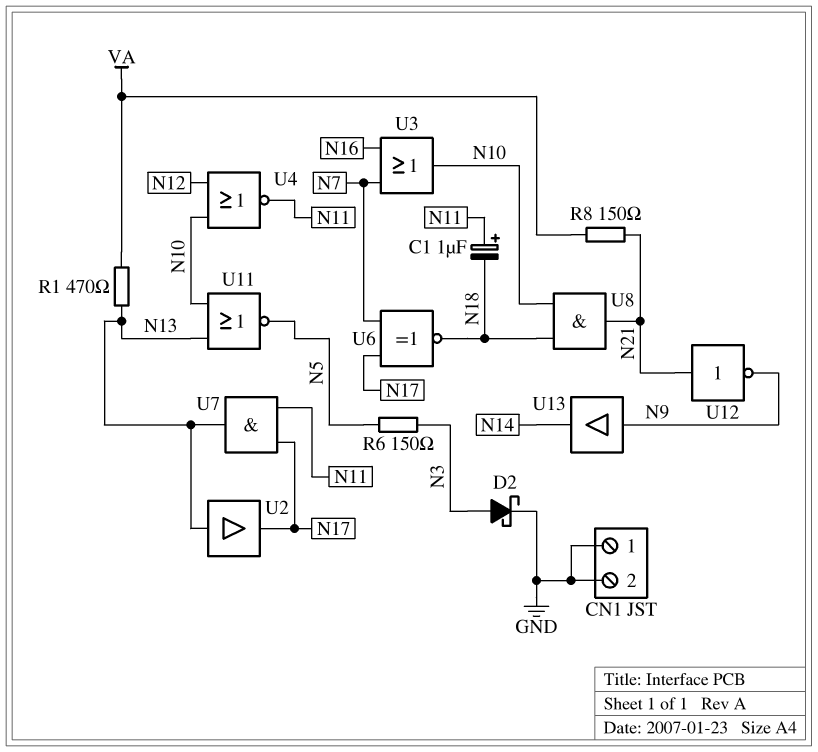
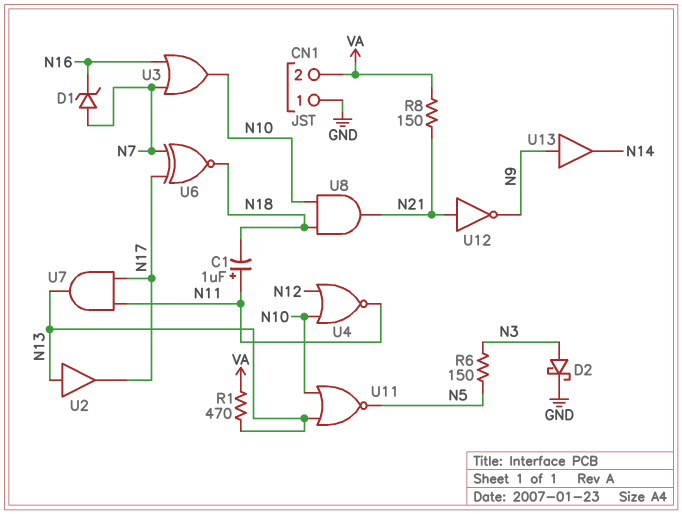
CN1 pin 2: GND -> VA
D1: none -> zener (A N7, K N16)

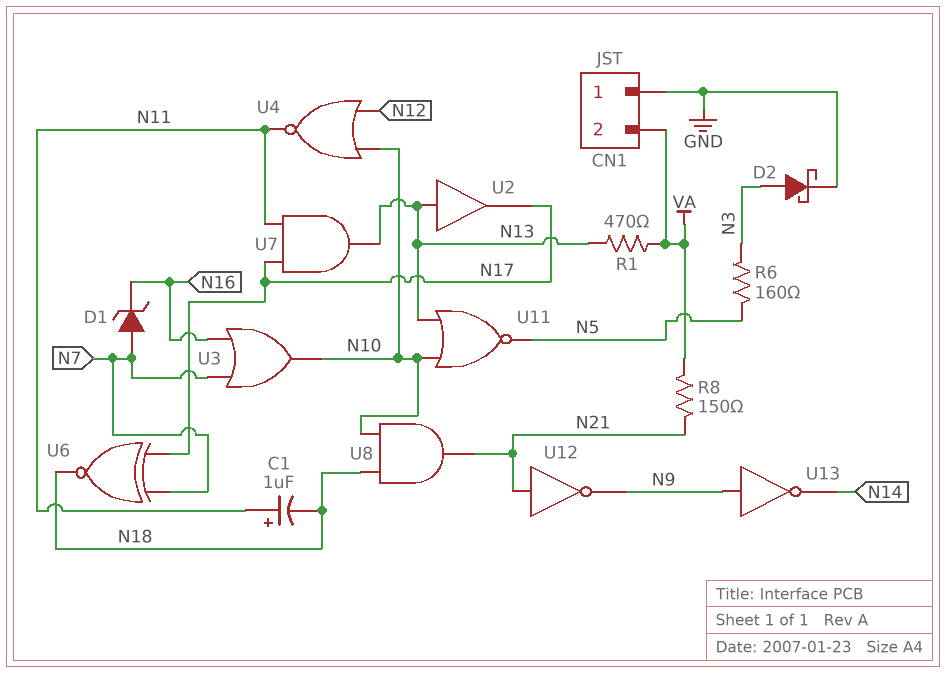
R6: 150 (N3, N5) -> 160 (N3, N5)
U13: buffer (in N9, out N14) -> NOT (in N9, out N14)

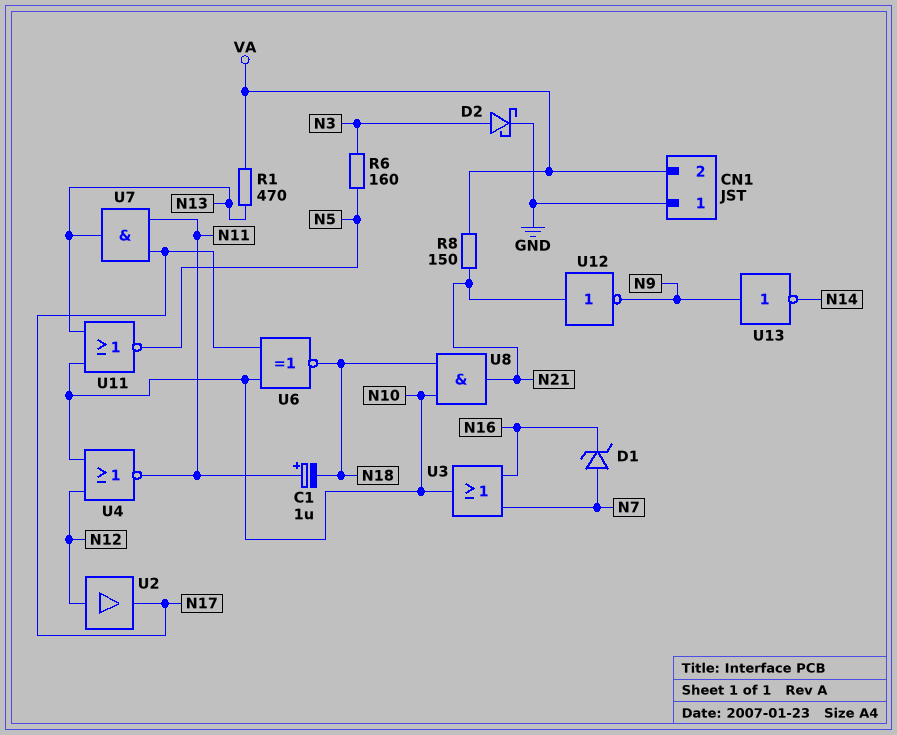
U2: buffer (in N13, out N17) -> buffer (in N12, out N17)
U6: XNOR (in N7, in N17, out N18) -> XNOR (in N10, in N17, out N18)

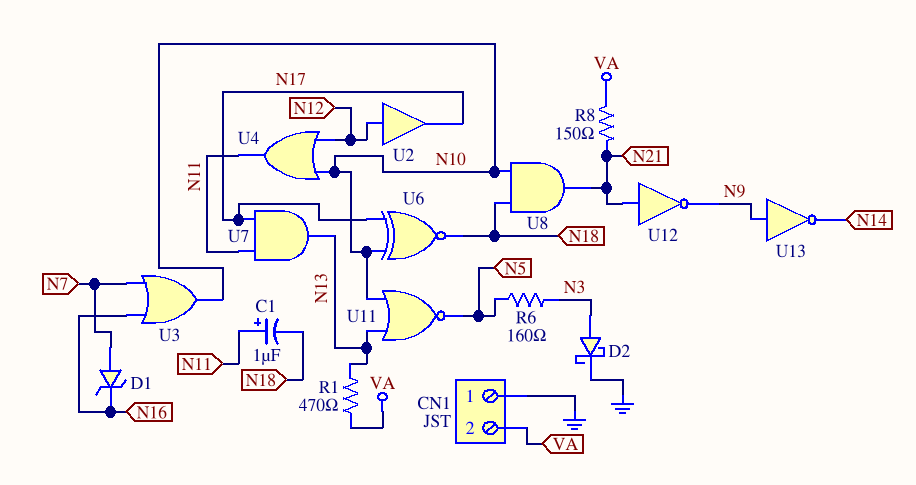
U4: NOR (in N10, in N12, out N11) -> OR (in N10, in N12, out N11)

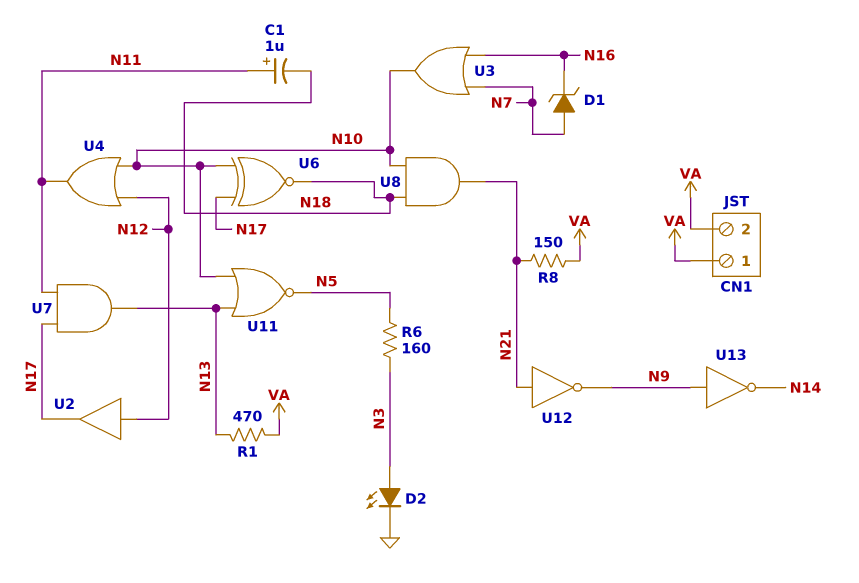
CN1 pin 1: GND -> VA
D2: schottky (A N3, K GND) -> LED (A N3, K GND)

